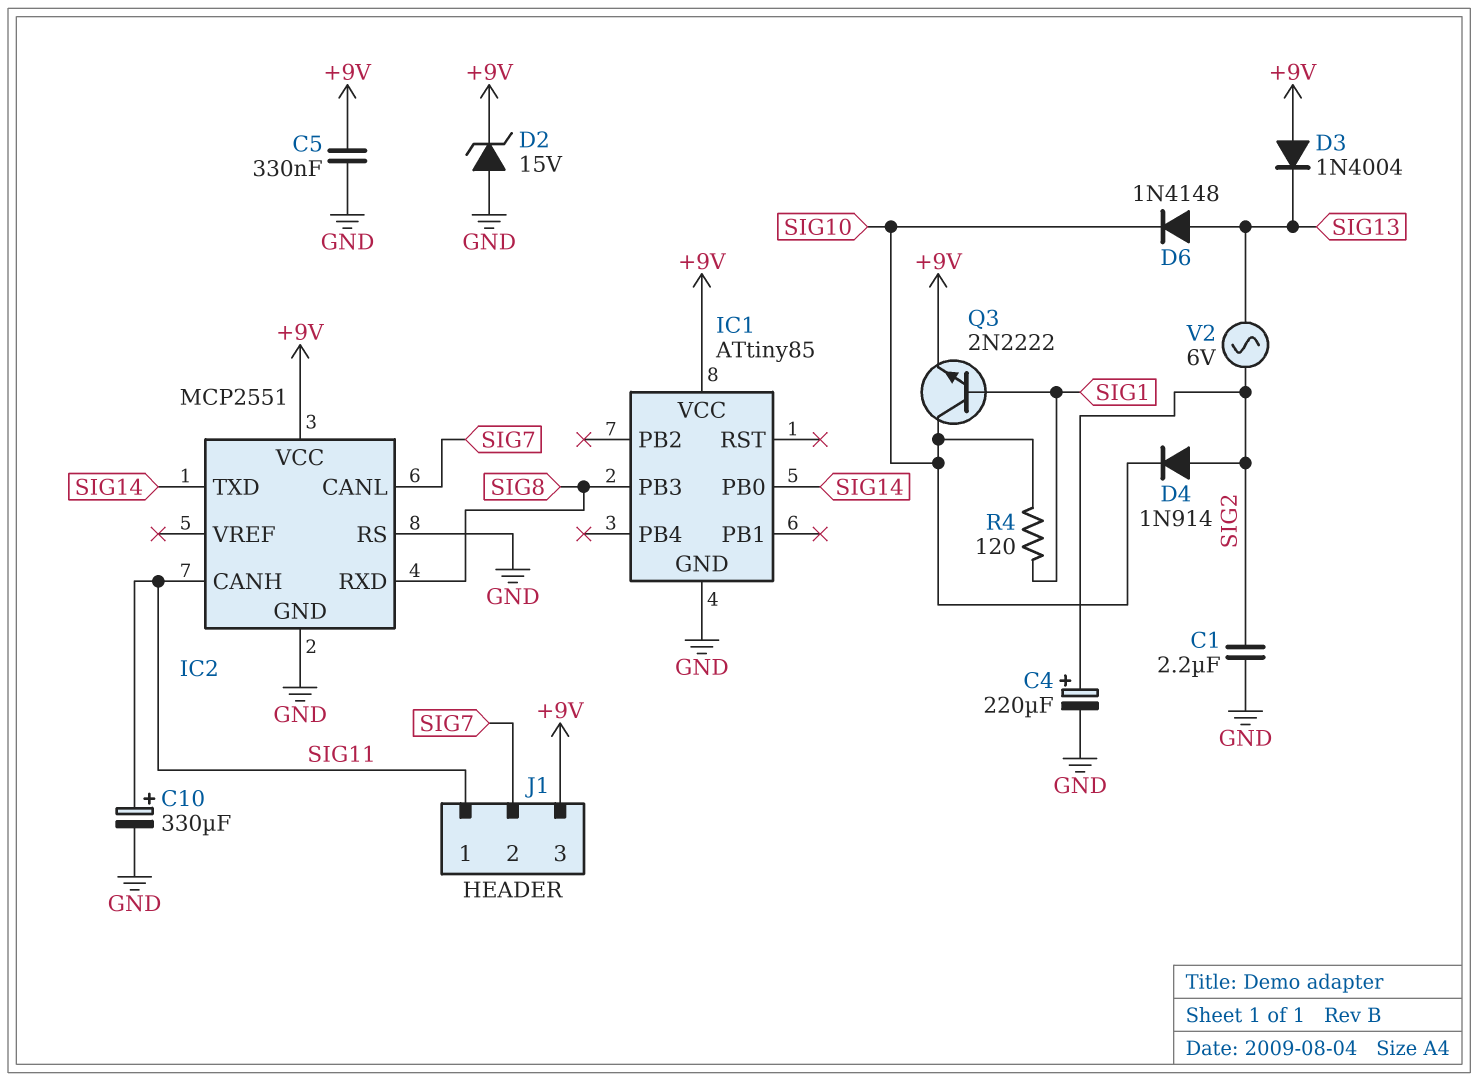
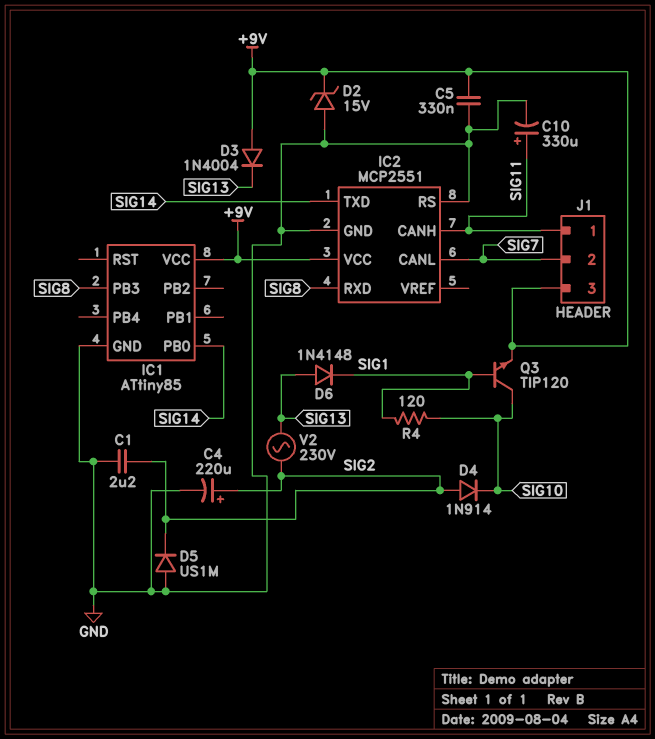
D5: none -> diode US1M (A GND, K SIG2)
D6: diode 1N4148 (A SIG13, K SIG10) -> diode 1N4148 (A SIG13, K SIG1)
Q3: NPN 2N2222 (B SIG1, C SIG10, E +9V) -> NPN TIP120 (B SIG1, C SIG10, E +9V)
V2: AC 6V (SIG2, SIG13) -> AC 230V (SIG2, SIG13)

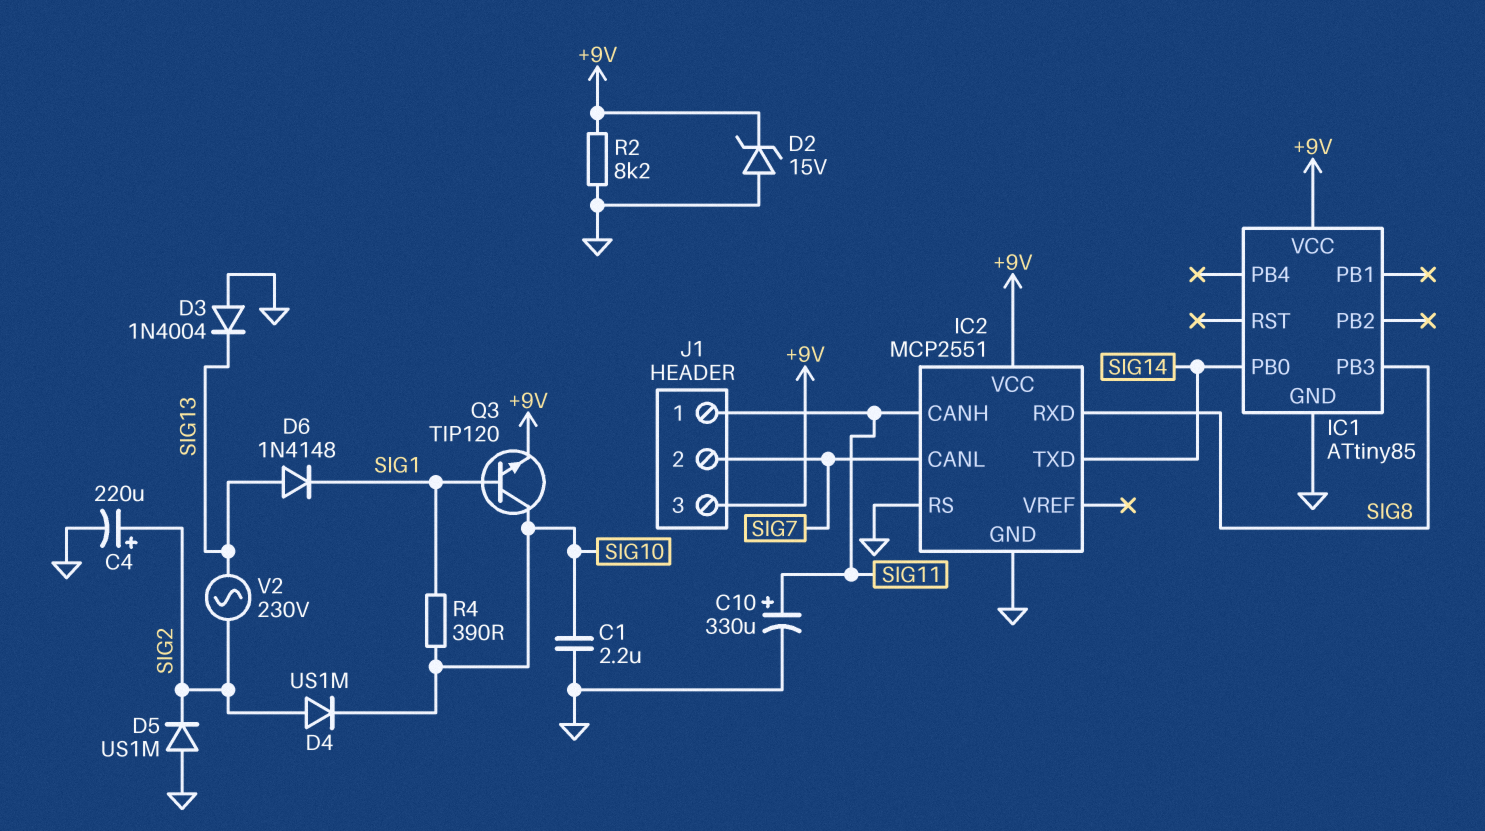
C1: 2.2uF (GND, SIG2) -> 2.2uF (GND, SIG10)
C5: 330nF (+9V, GND) -> none
D3: diode 1N4004 (A +9V, K SIG13) -> diode 1N4004 (A GND, K SIG13)
D4: diode 1N914 (A SIG2, K SIG10) -> diode US1M (A SIG2, K SIG10)
R2: none -> 8.2k (+9V, GND)
R4: 120 (SIG1, SIG10) -> 390 (SIG1, SIG10)

